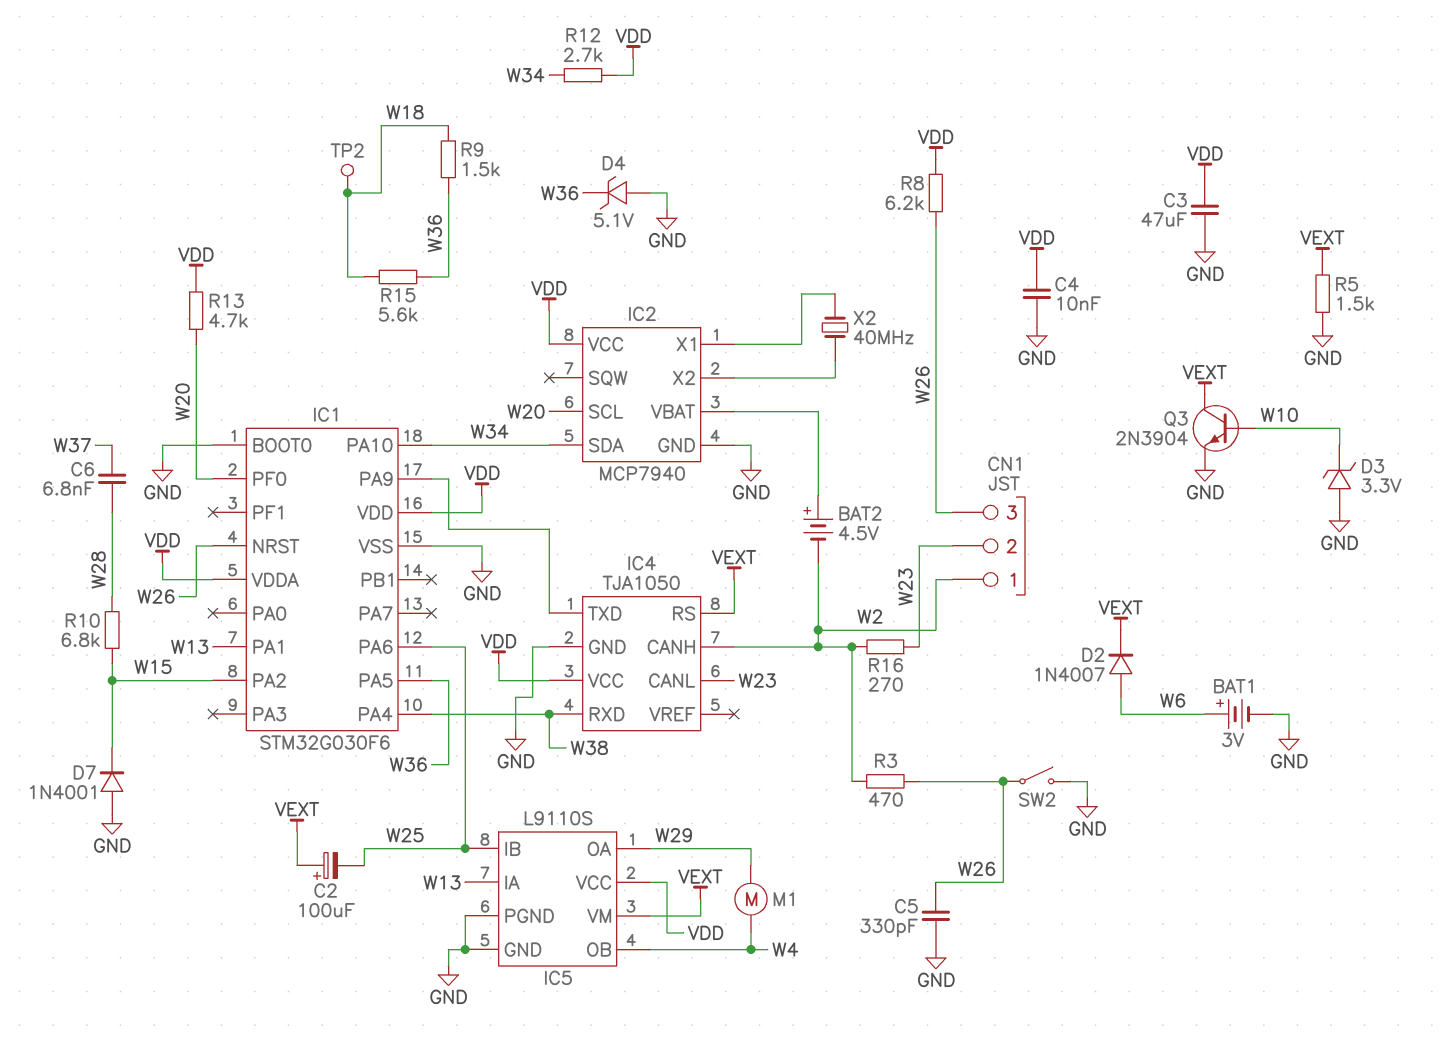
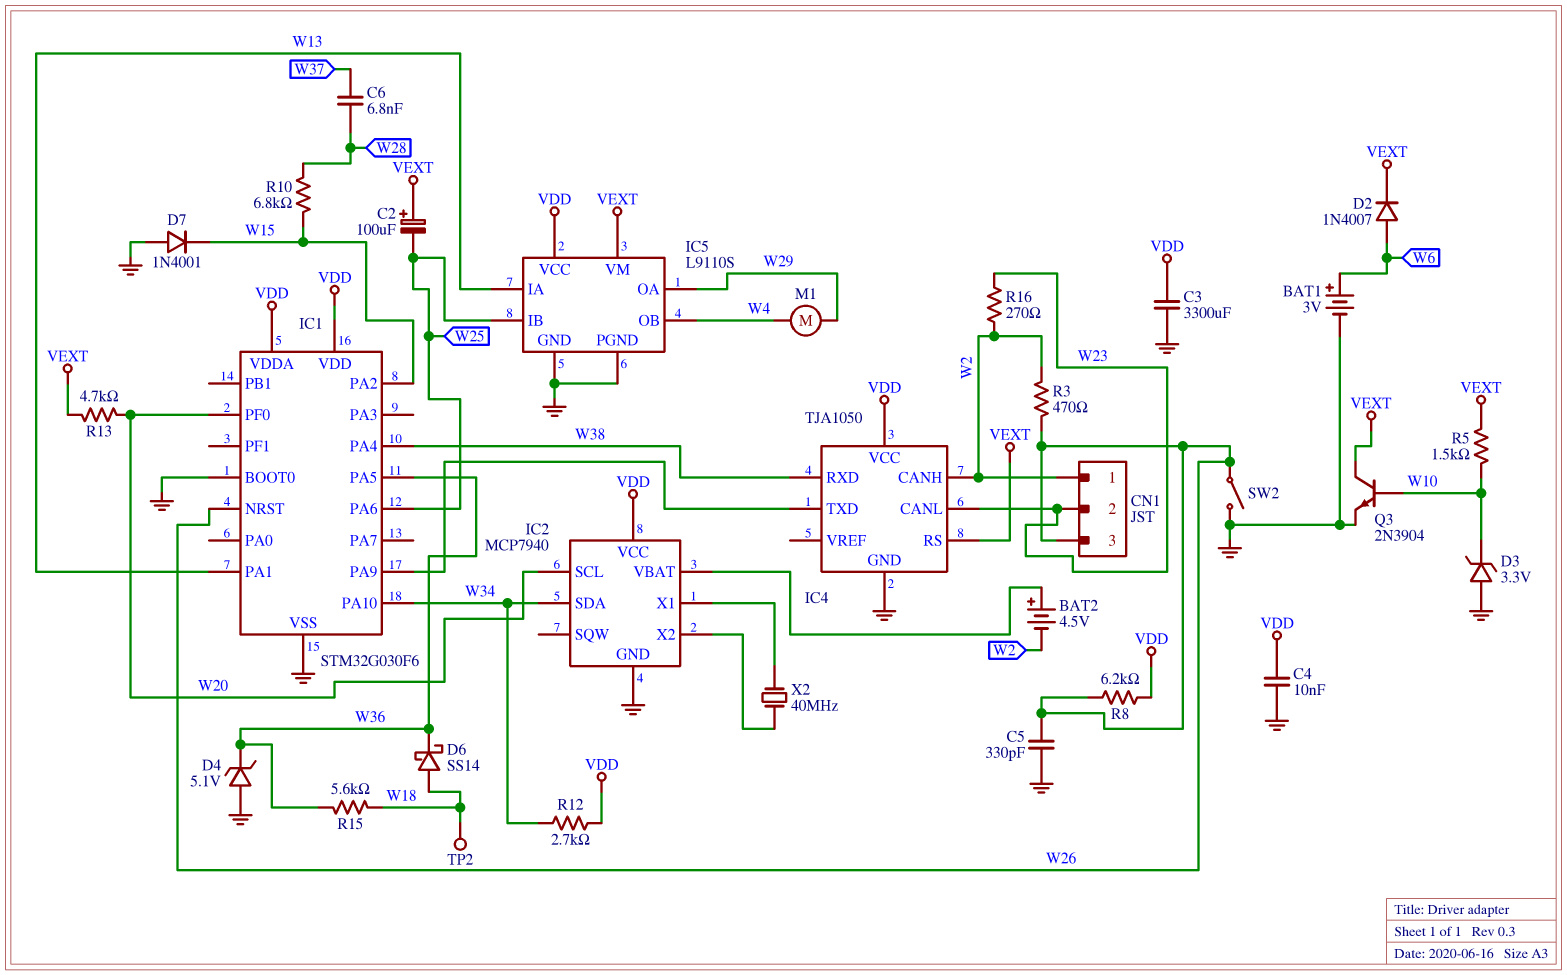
C3: 47uF (GND, VDD) -> 3300uF (GND, VDD)
D6: none -> schottky SS14 (A W18, K W36)
R5: 1.5k (GND, VEXT) -> 1.5k (VEXT, W10)
R9: 1.5k (W18, W36) -> none
R13: 4.7k (VDD, W20) -> 4.7k (VEXT, W20)

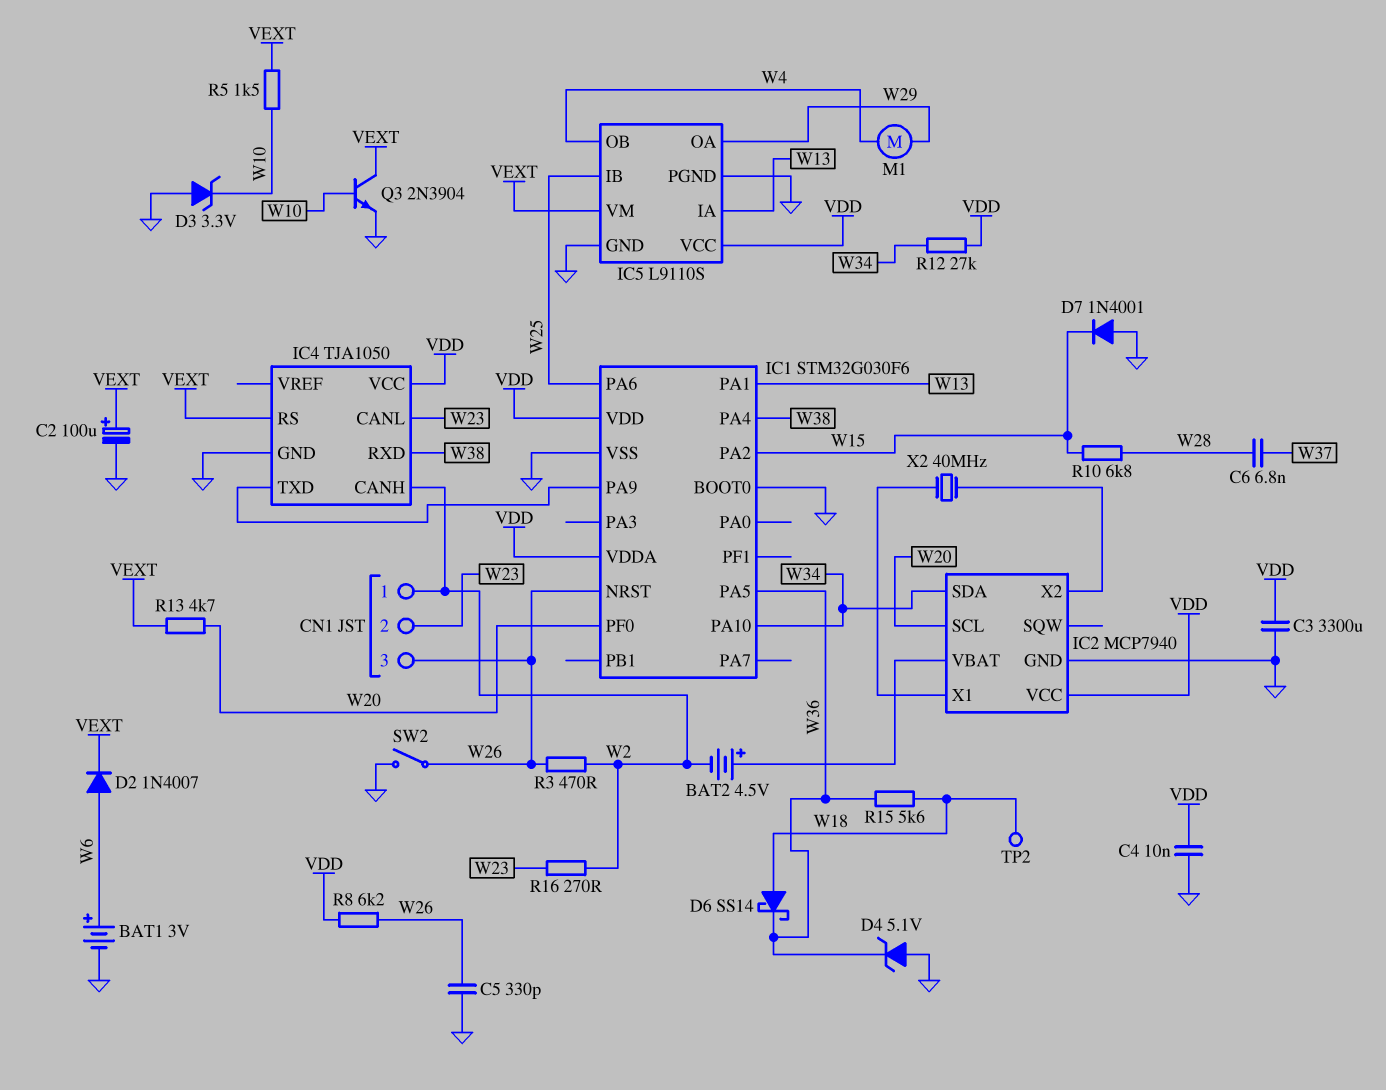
C2: 100uF (plus VEXT, minus W25) -> 100uF (plus VEXT, minus GND)
R12: 2.7k (VDD, W34) -> 27k (VDD, W34)

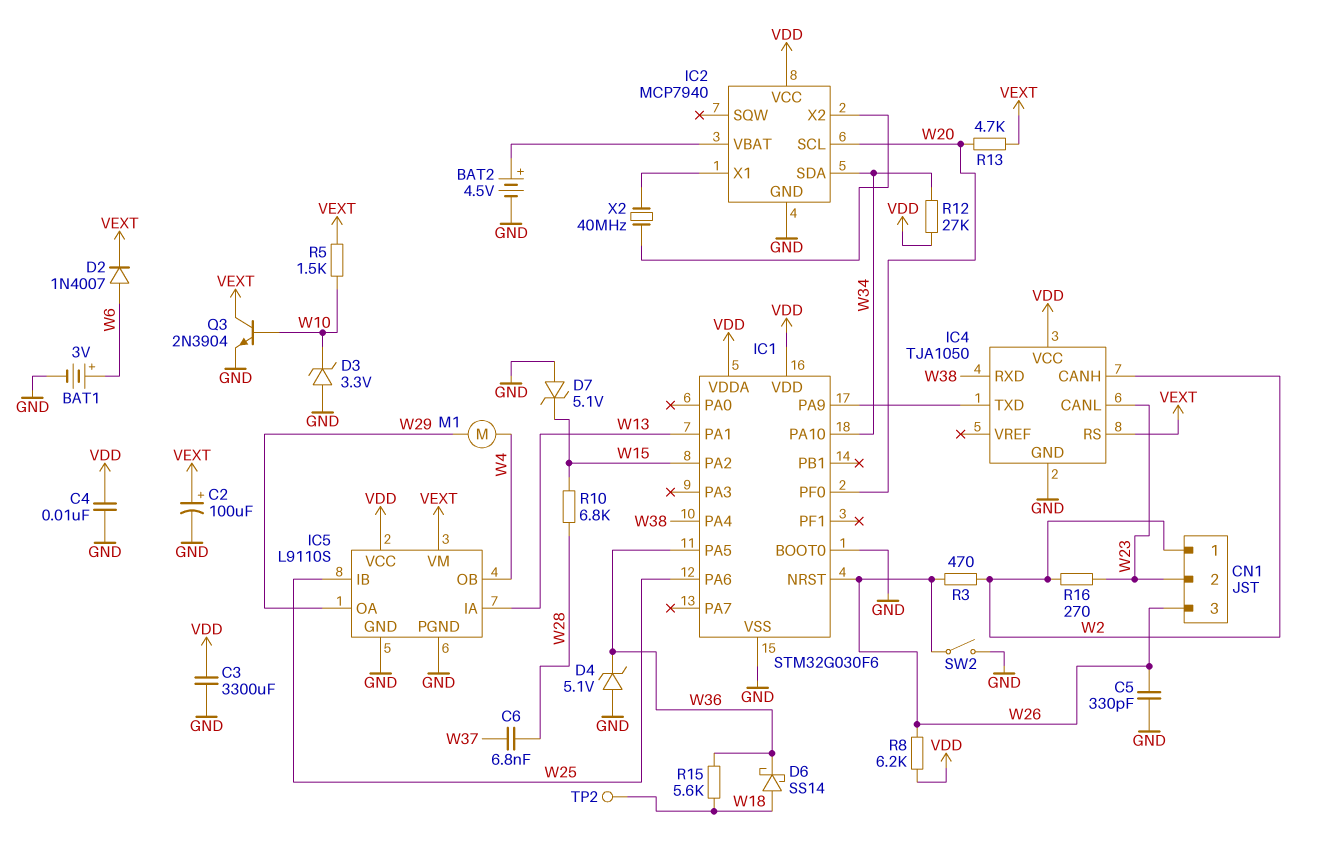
BAT2: 4.5V (plus IC2/VBAT, minus W2) -> 4.5V (plus IC2/VBAT, minus GND)
D7: diode 1N4001 (A GND, K W15) -> zener 5.1V (A GND, K W15)

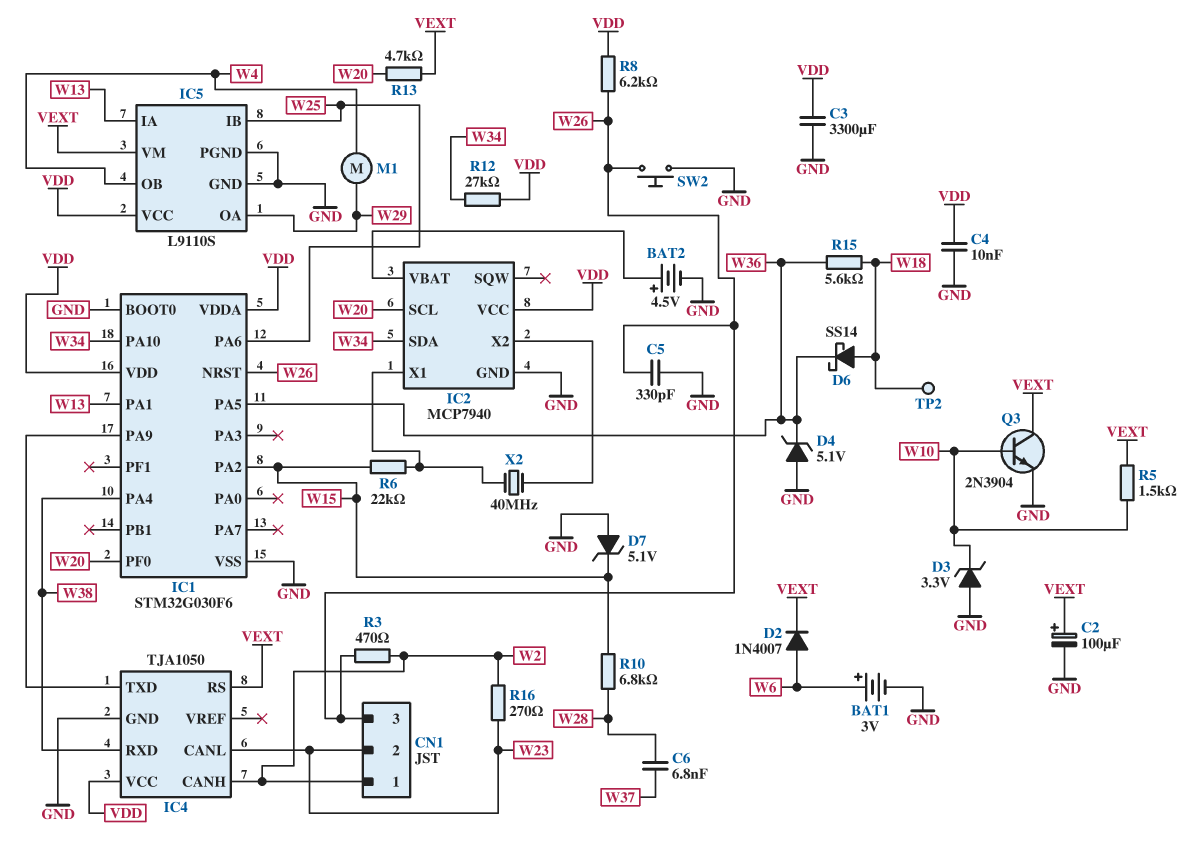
R6: none -> 22k (IC2/X1, W15)
SW2: switch (GND, W26) -> button (GND, W26)

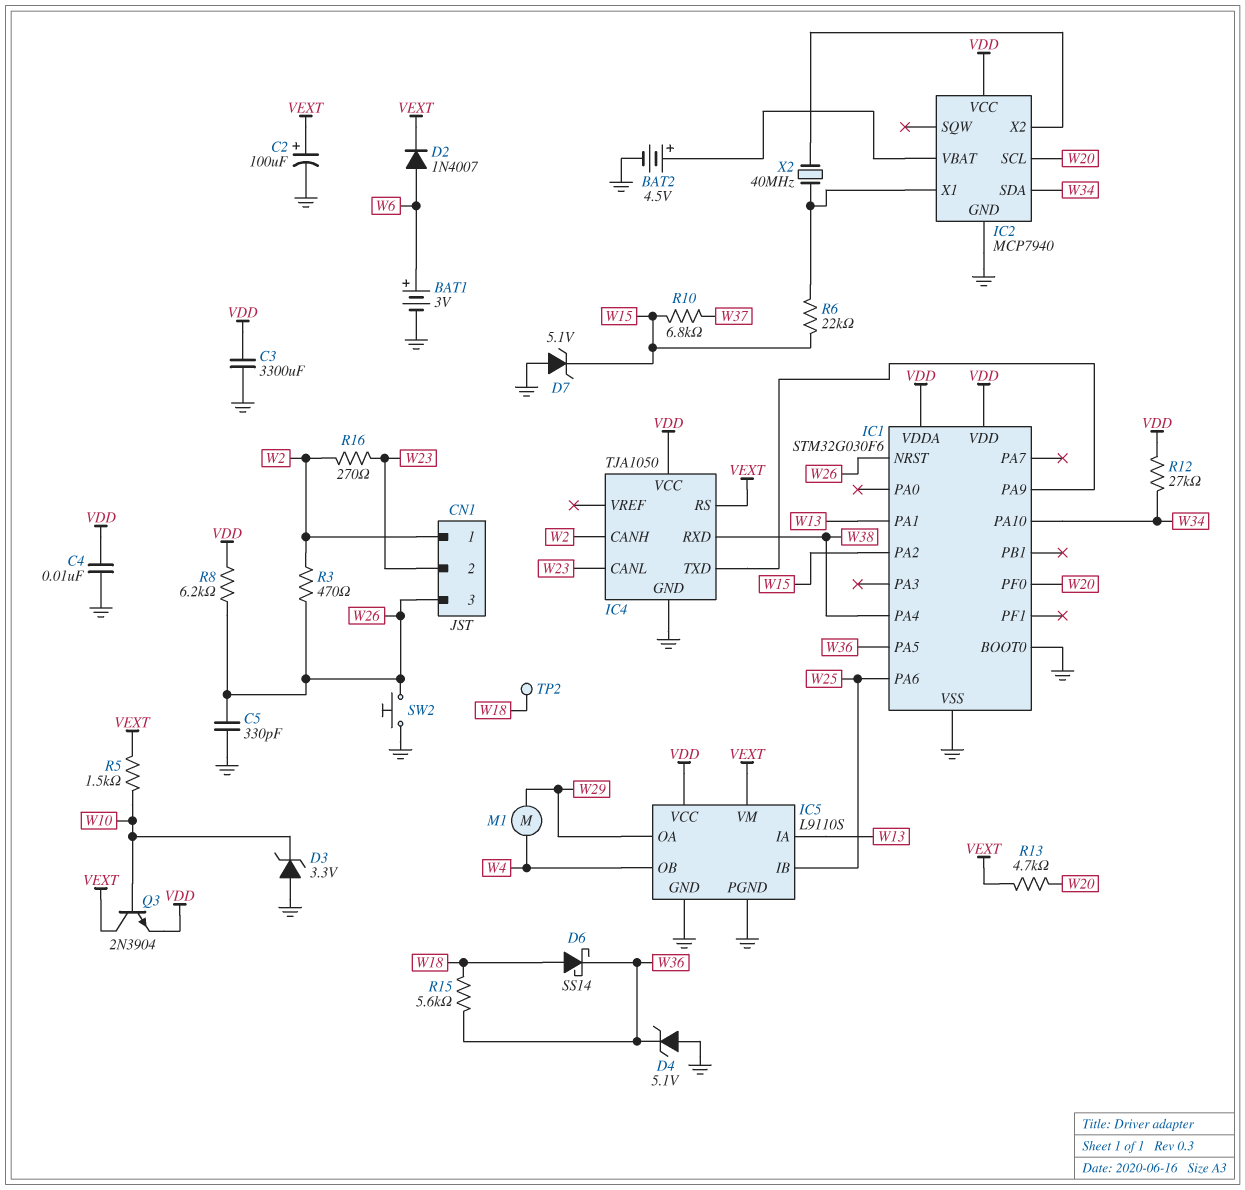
C6: 6.8nF (W28, W37) -> none
Q3: NPN 2N3904 (B W10, C VEXT, E GND) -> NPN 2N3904 (B W10, C VEXT, E VDD)
R10: 6.8k (W15, W28) -> 6.8k (W15, W37)

